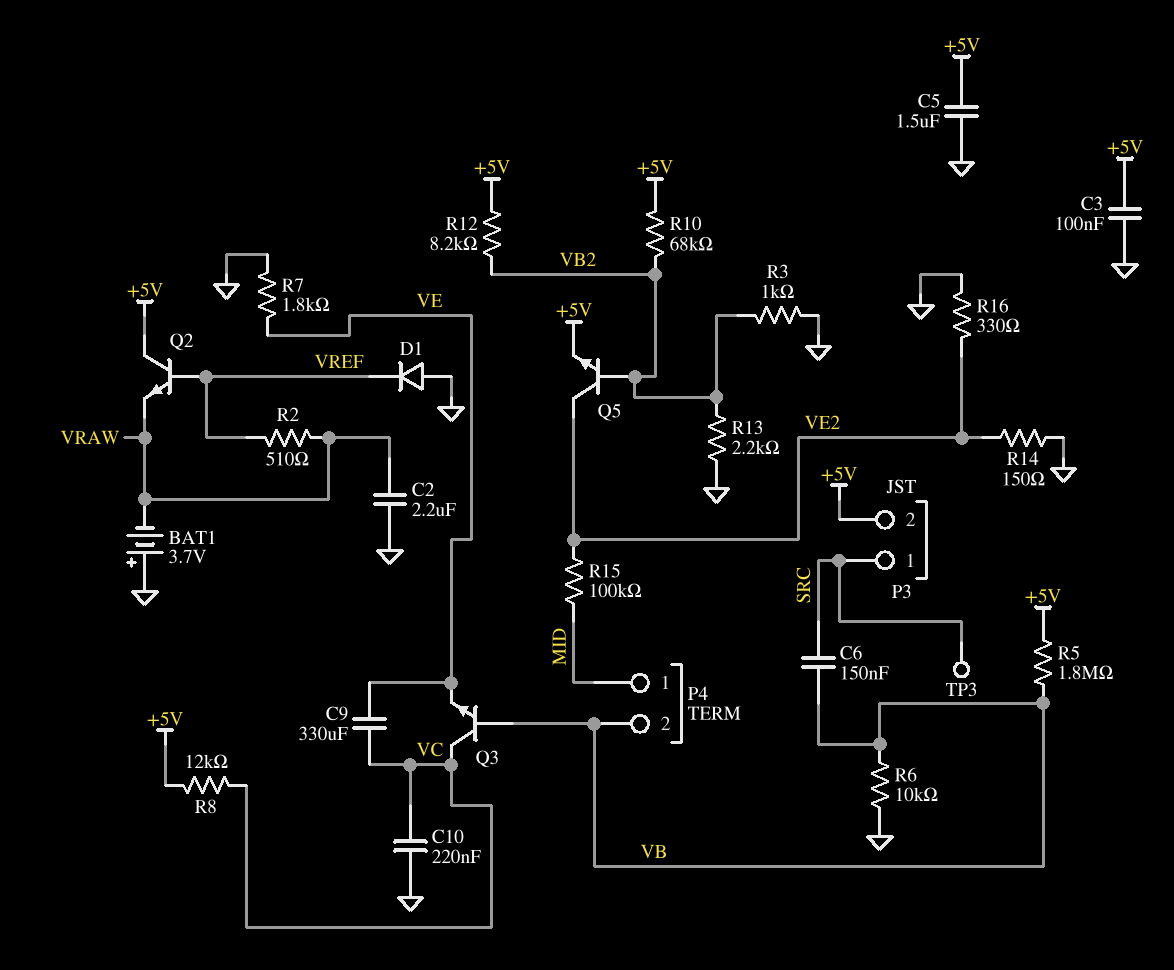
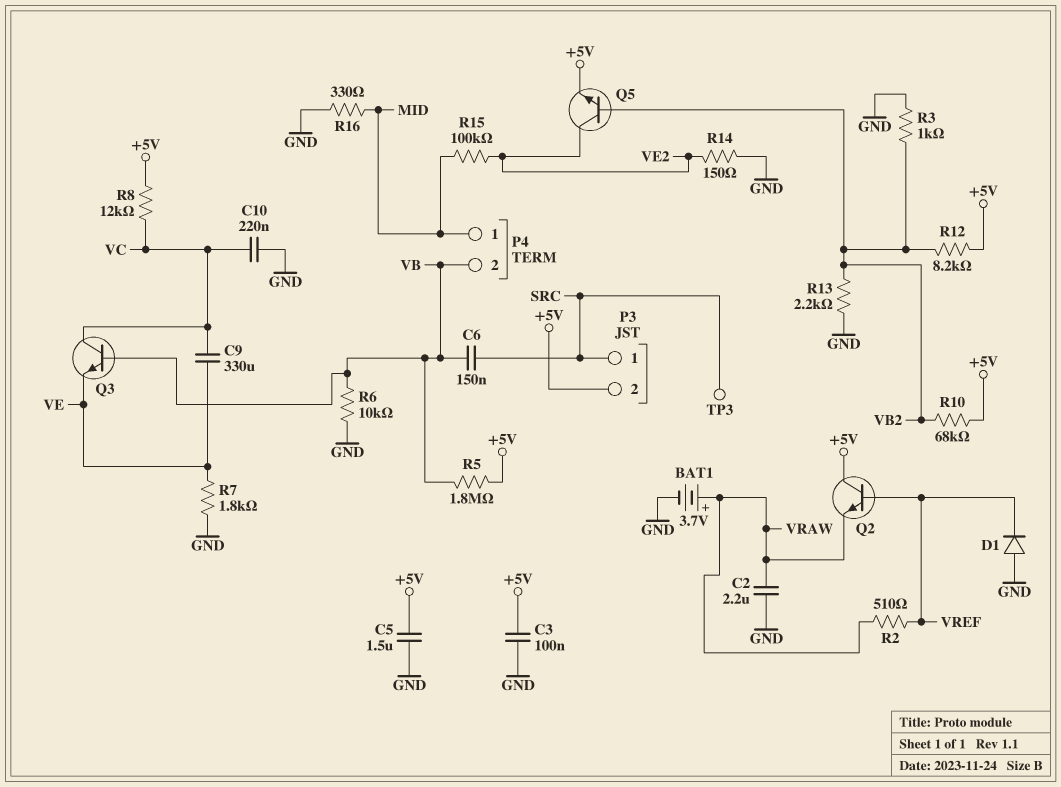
BAT1: 3.7V (plus GND, minus VRAW) -> 3.7V (plus VRAW, minus GND)
R16: 330 (GND, VE2) -> 330 (GND, MID)

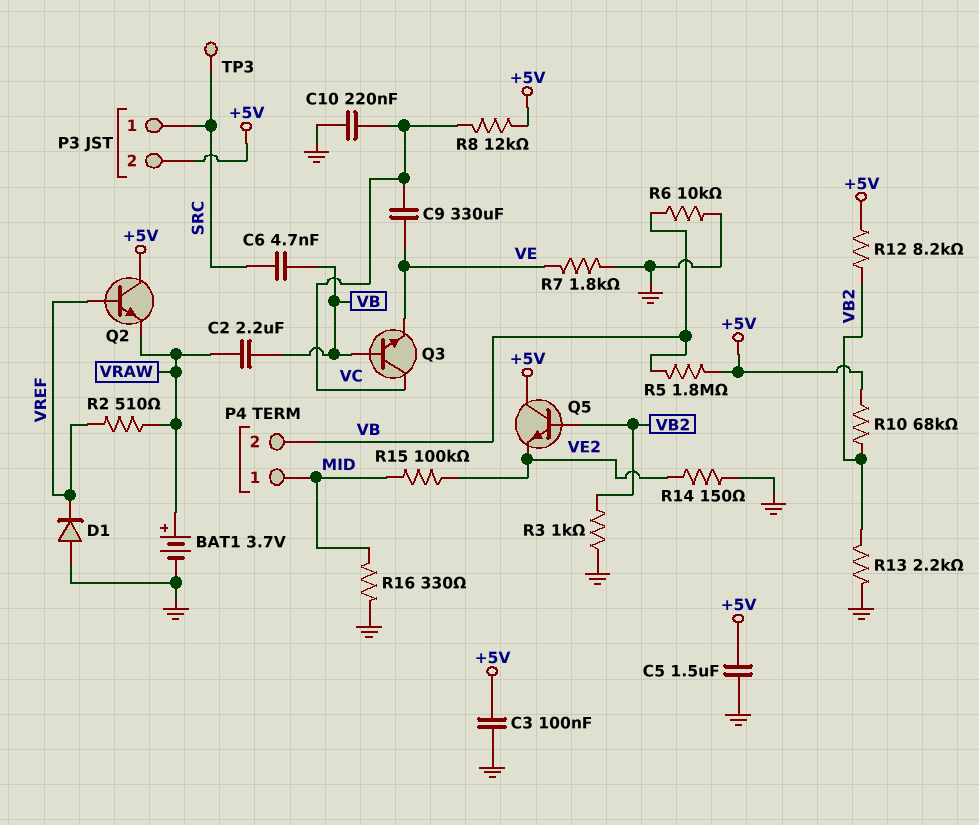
C2: 2.2uF (GND, VRAW) -> 2.2uF (VB, VRAW)
C6: 150nF (SRC, VB) -> 4.7nF (SRC, VB)
Q5: NPN (B VB2, C VE2, E +5V) -> NPN (B VB2, C +5V, E VE2)

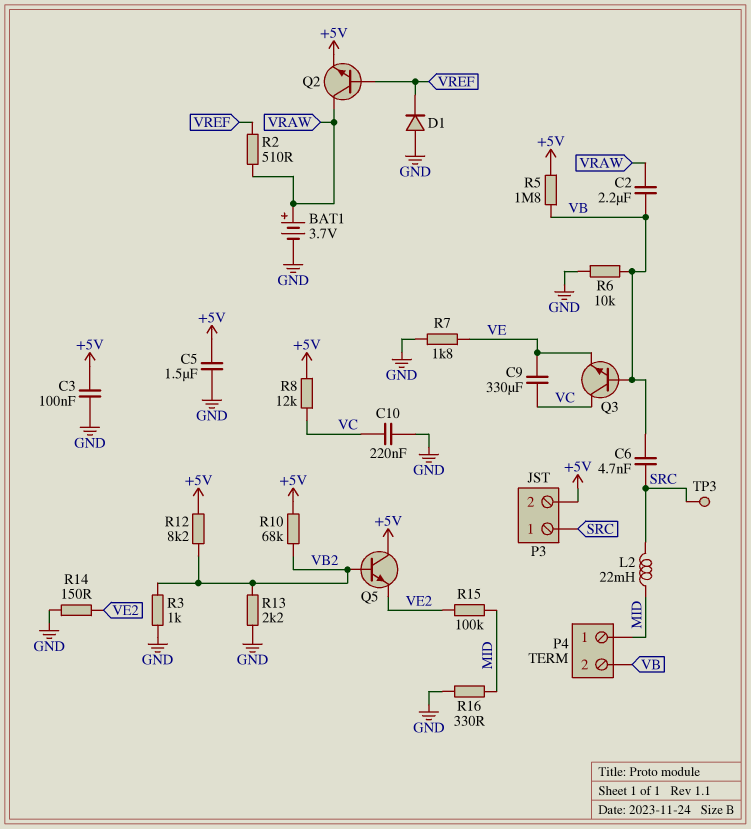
L2: none -> 22mH (MID, SRC)
Q2: NPN (B VREF, C +5V, E VRAW) -> NPN (B VREF, C VRAW, E +5V)

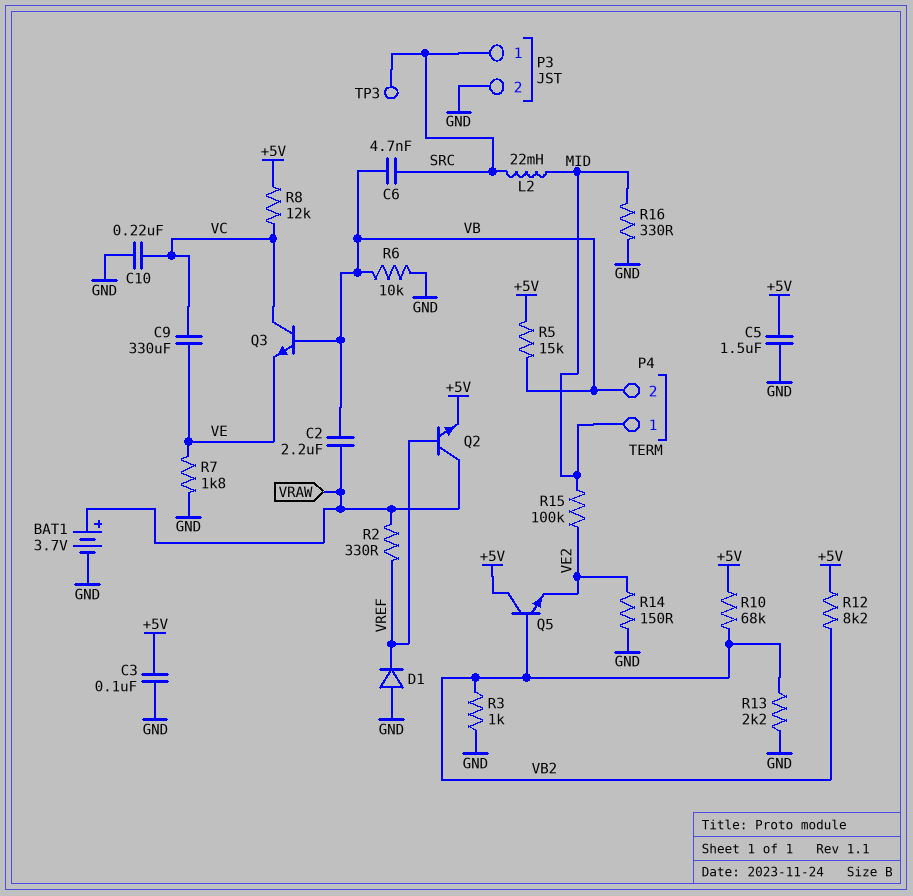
P3 pin 2: +5V -> GND
R2: 510 (VRAW, VREF) -> 330 (VRAW, VREF)
R5: 1.8M (+5V, VB) -> 15k (+5V, VB)

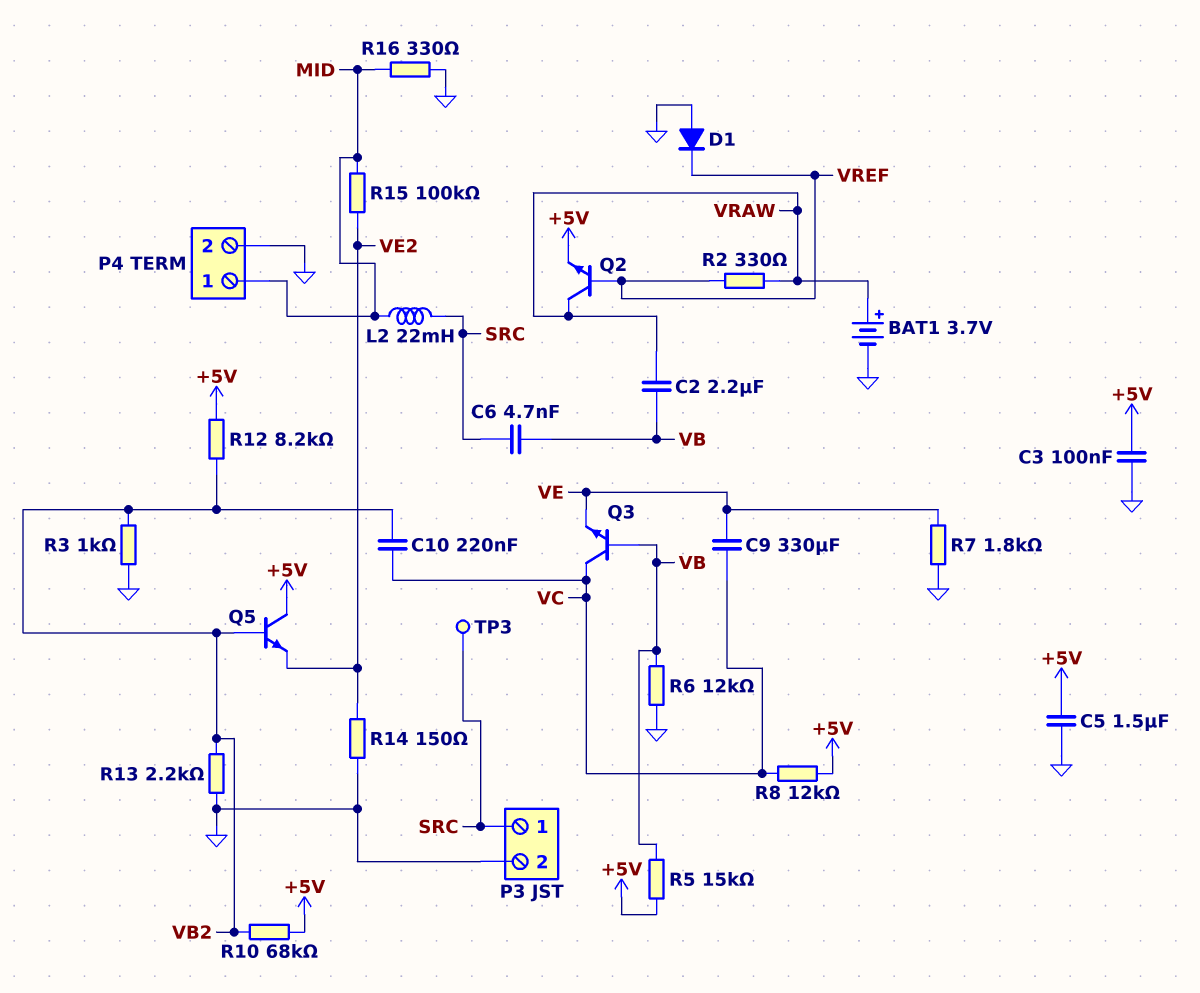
C10: 220nF (GND, VC) -> 220nF (VB2, VC)
P4 pin 2: VB -> GND
R6: 10k (GND, VB) -> 12k (GND, VB)

